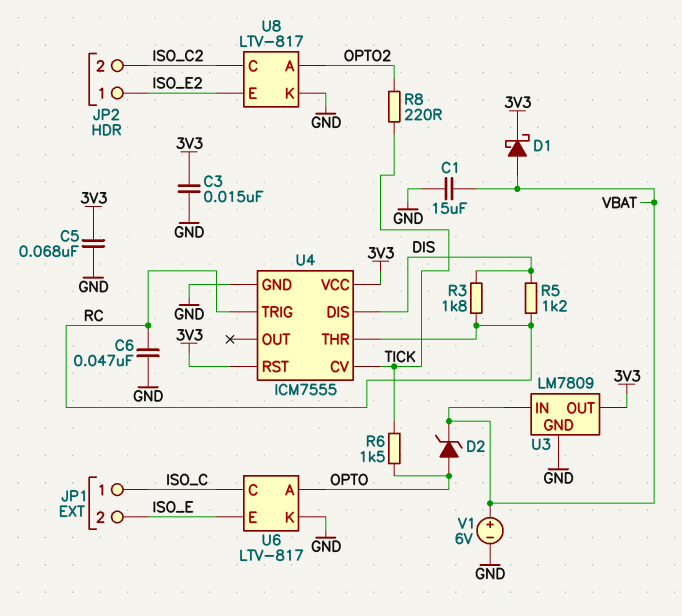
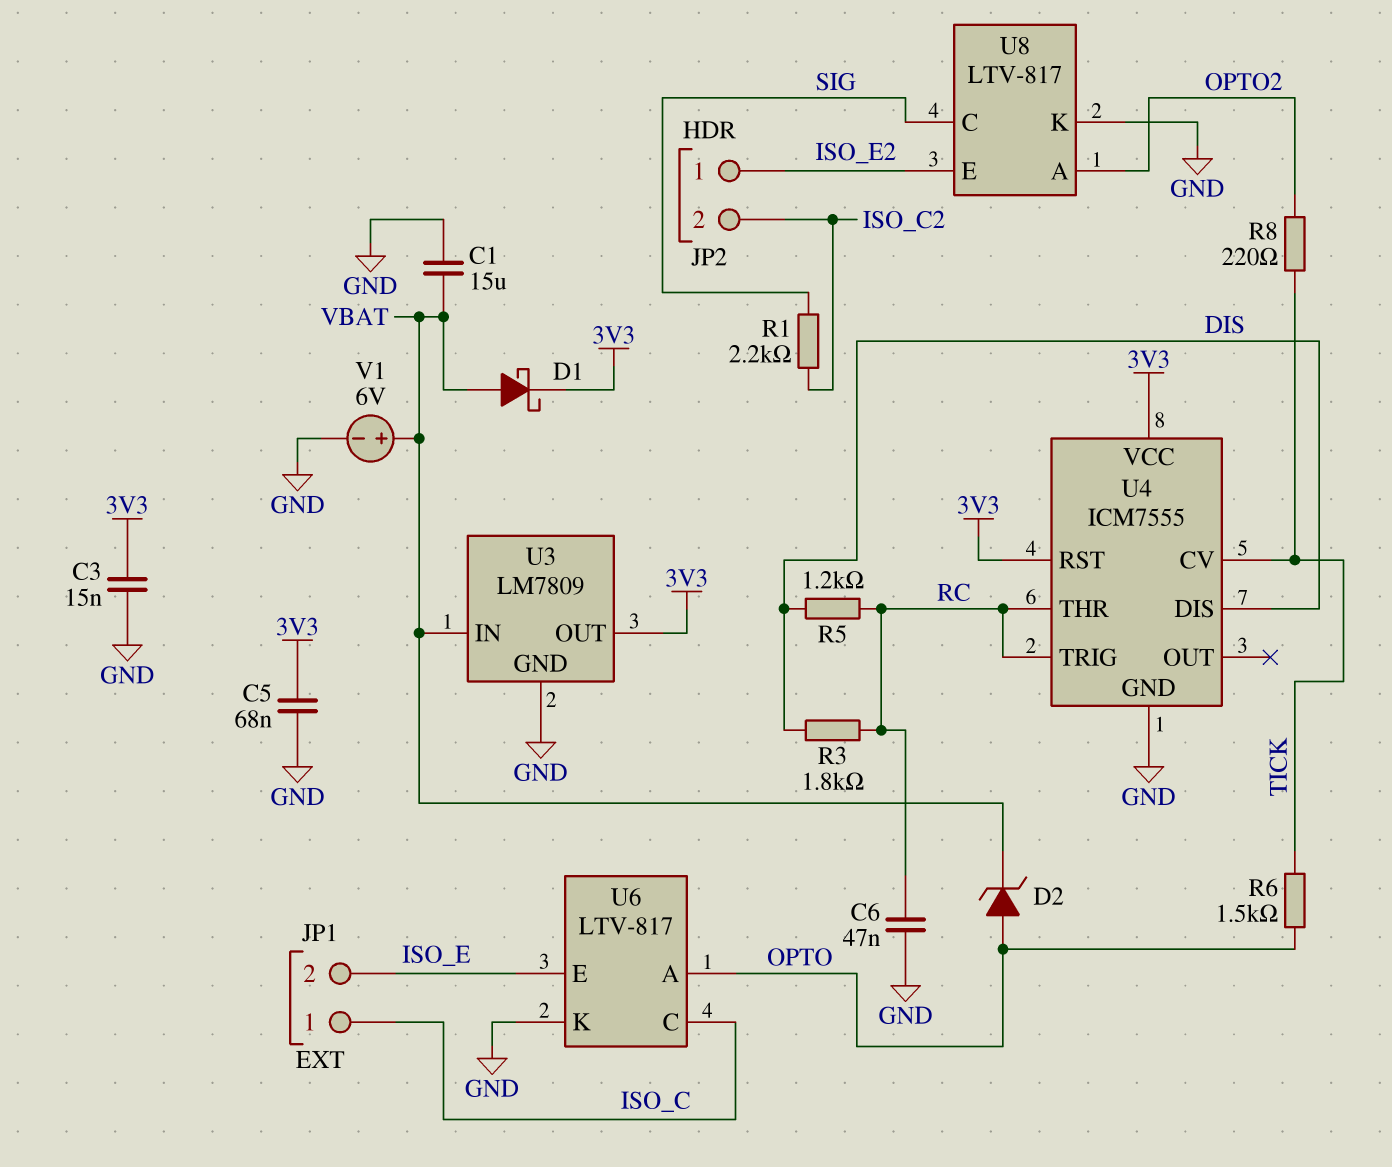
R1: none -> 2.2k (ISO_C2, SIG)
U8 pin C: ISO_C2 -> SIG

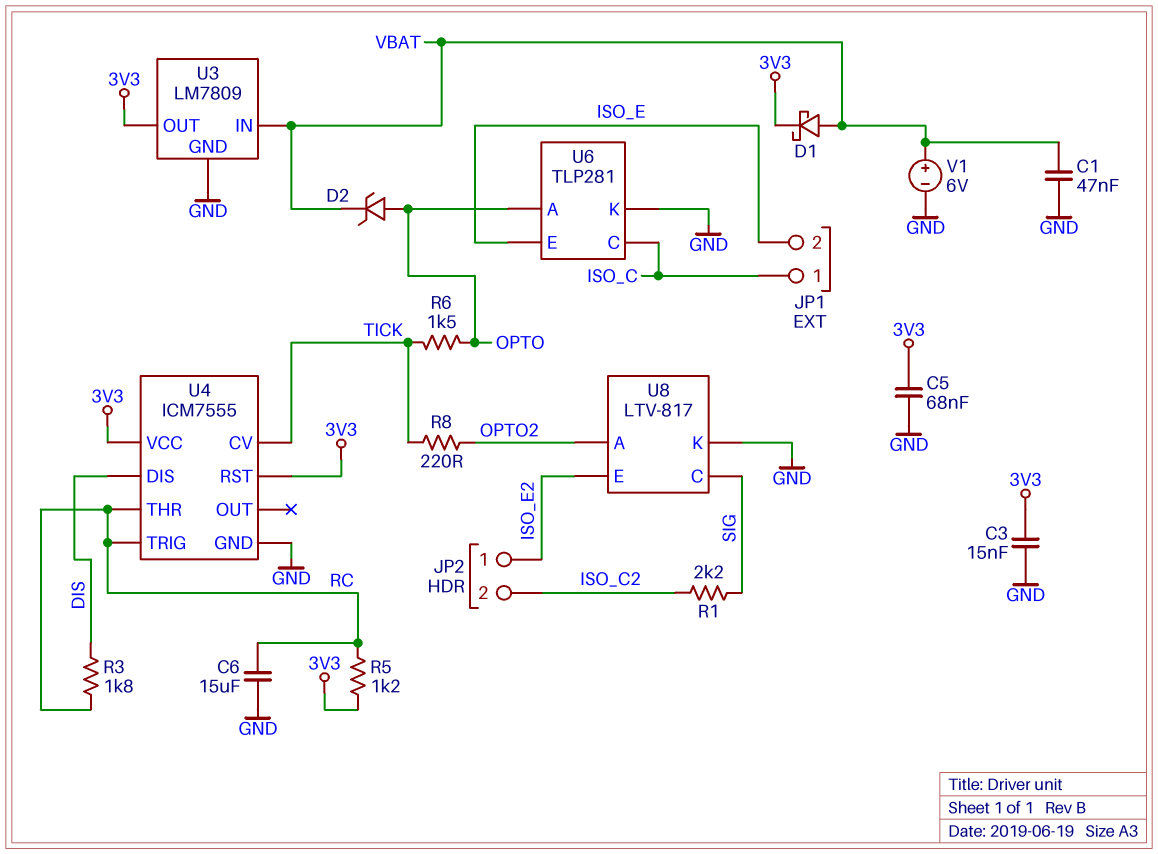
C1: 15uF (GND, VBAT) -> 47nF (GND, VBAT)
C6: 47nF (GND, RC) -> 15uF (GND, RC)
R5: 1.2k (DIS, RC) -> 1.2k (3V3, RC)
U6: LTV-817 -> TLP281

